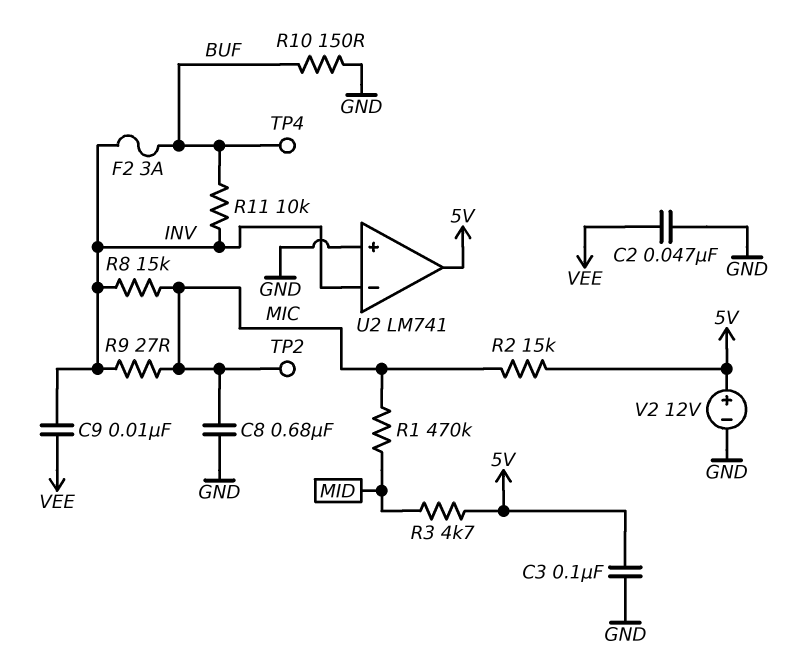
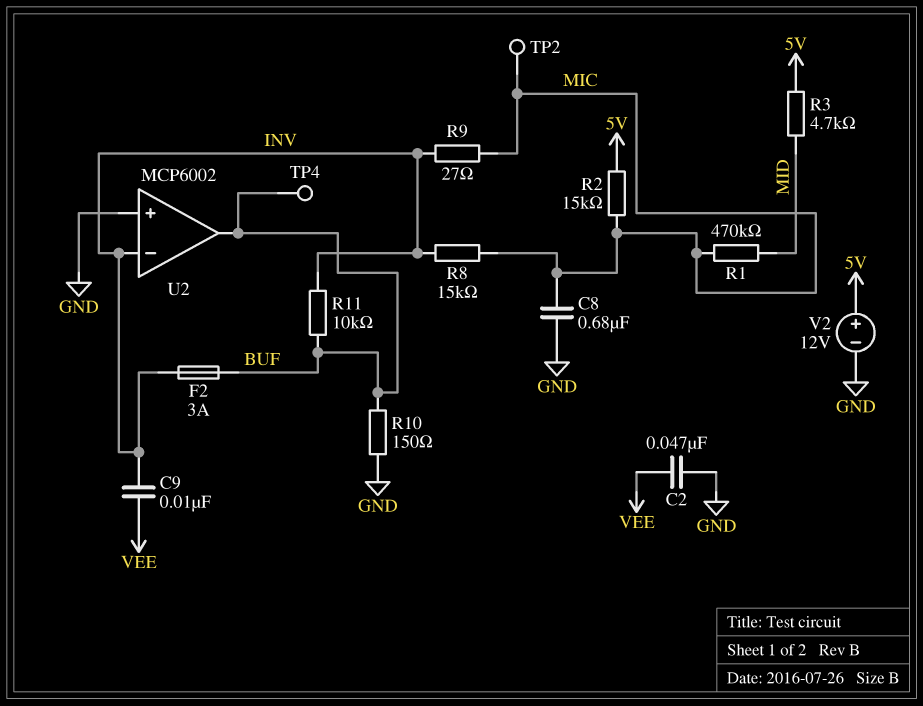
C3: 100nF (5V, GND) -> none
U2: LM741 -> MCP6002
U2 pin out: 5V -> BUF

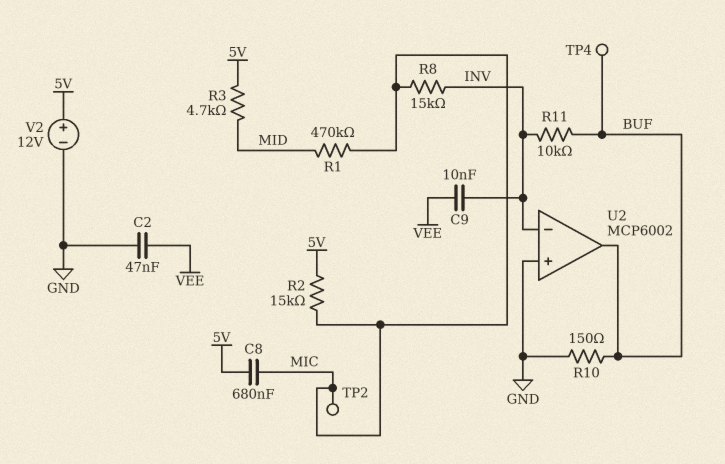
C8: 680nF (GND, MIC) -> 680nF (5V, MIC)
F2: 3A (BUF, INV) -> none
R9: 27 (INV, MIC) -> none

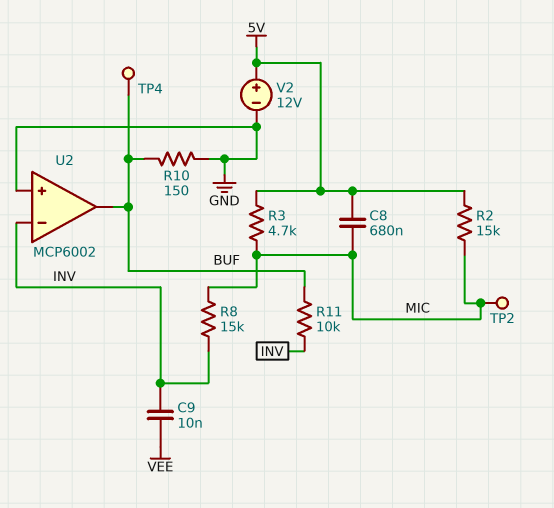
C2: 47nF (GND, VEE) -> none
R1: 470k (MIC, MID) -> none
R3: 4.7k (5V, MID) -> 4.7k (5V, MIC)

